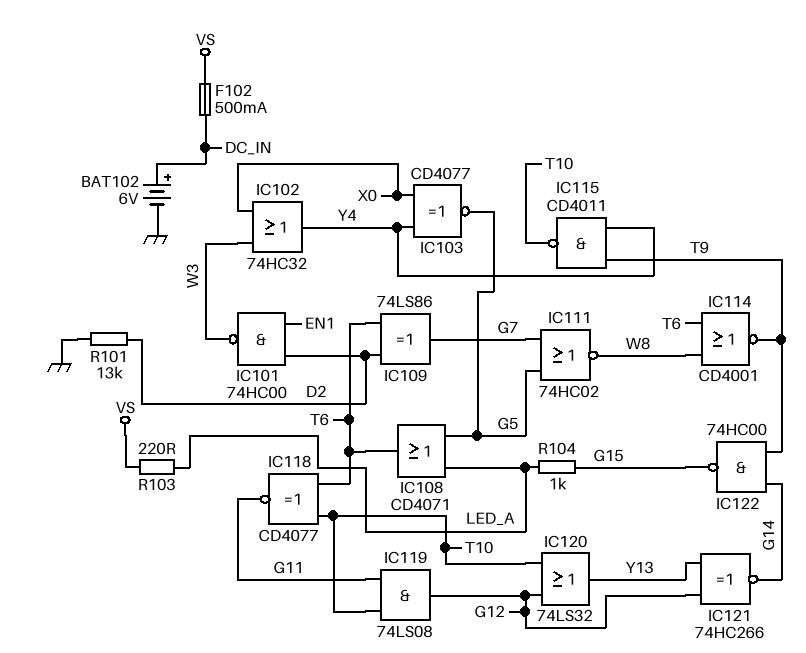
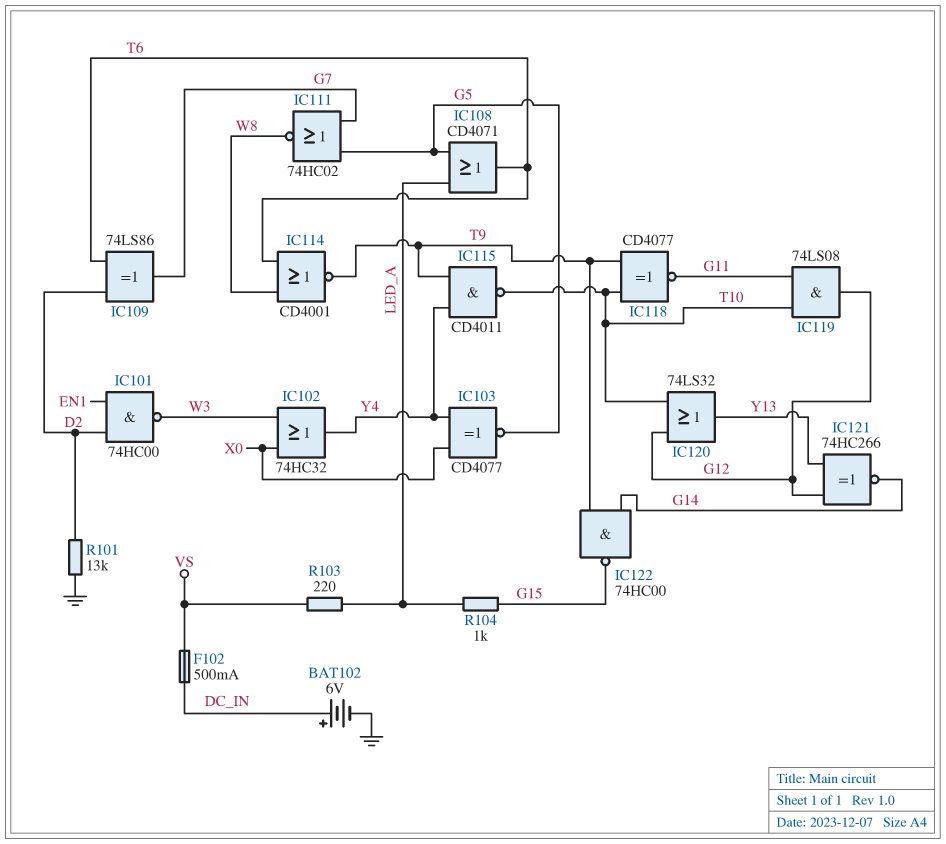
IC118: XNOR CD4077 (in T6, in T10, out G11) -> XNOR CD4077 (in T9, in T10, out G11)

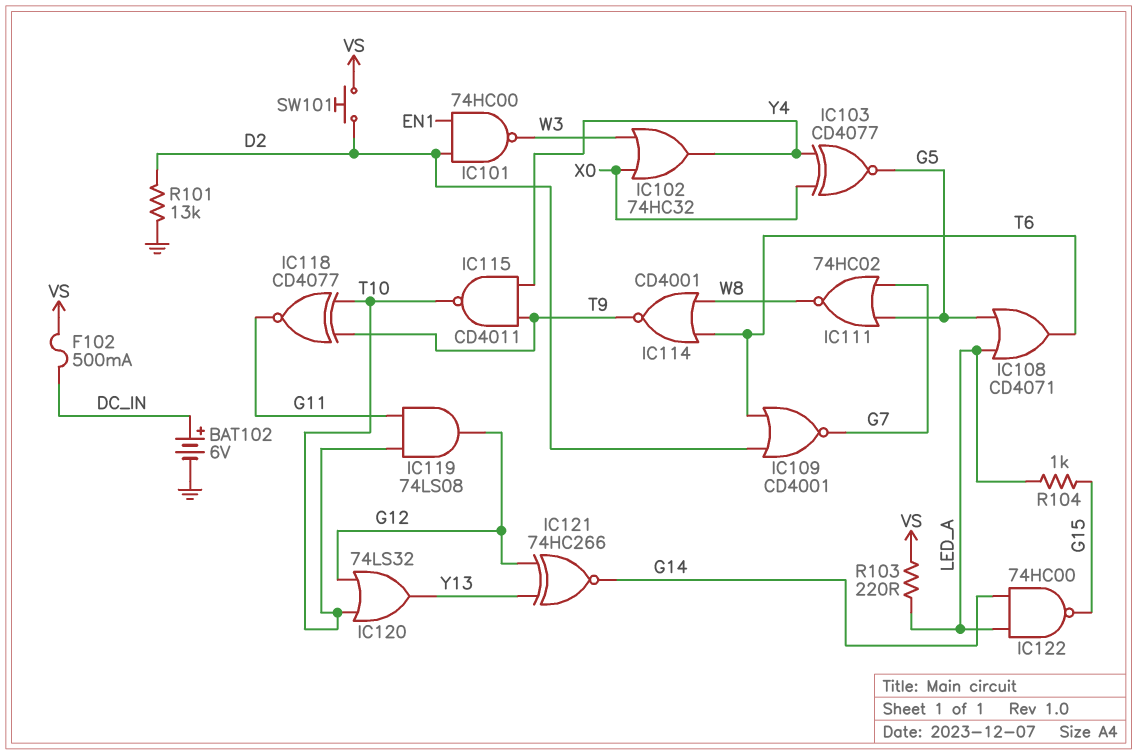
IC109: XOR 74LS86 (in D2, in T6, out G7) -> NOR CD4001 (in D2, in T6, out G7)
IC122: NAND 74HC00 (in G14, in T9, out G15) -> NAND 74HC00 (in G14, in LED_A, out G15)
SW101: none -> button (D2, VS)

